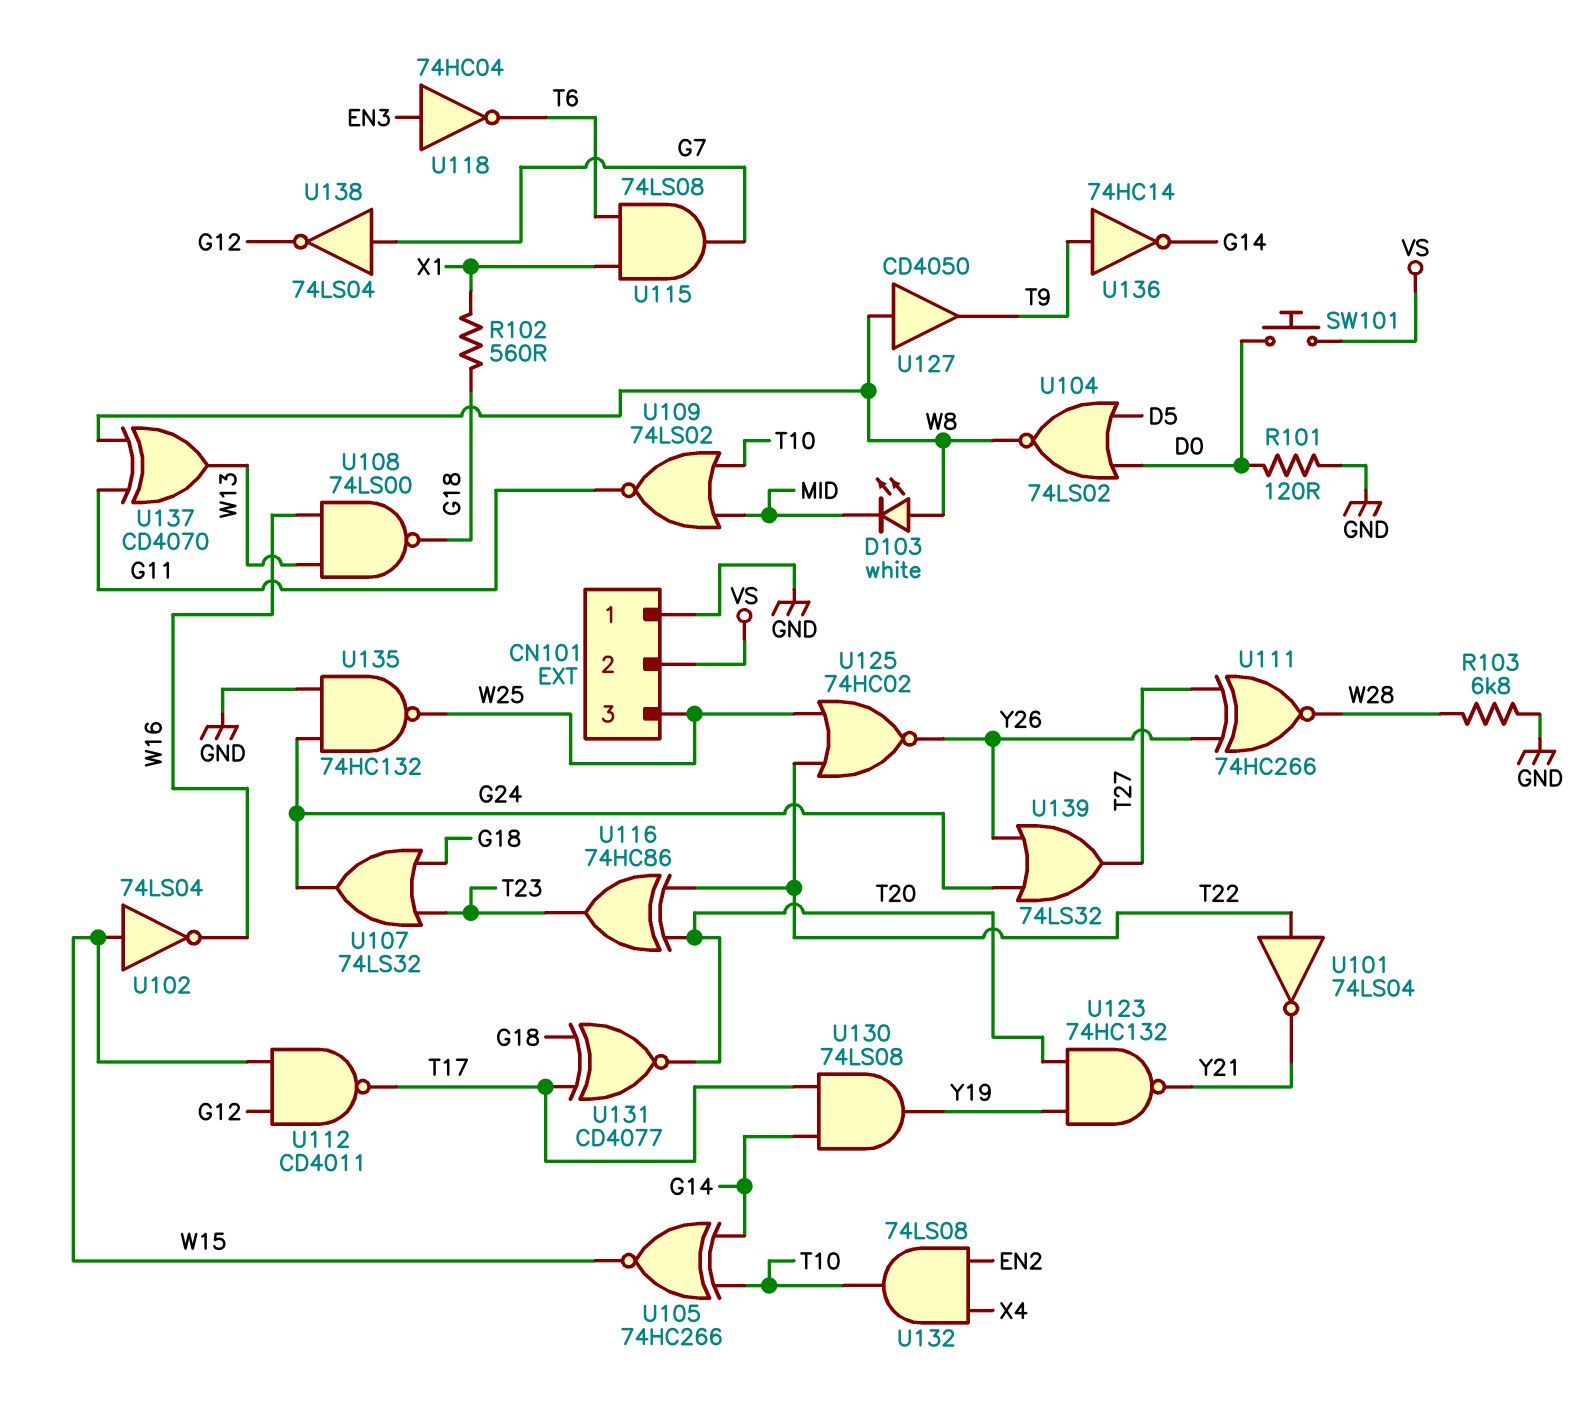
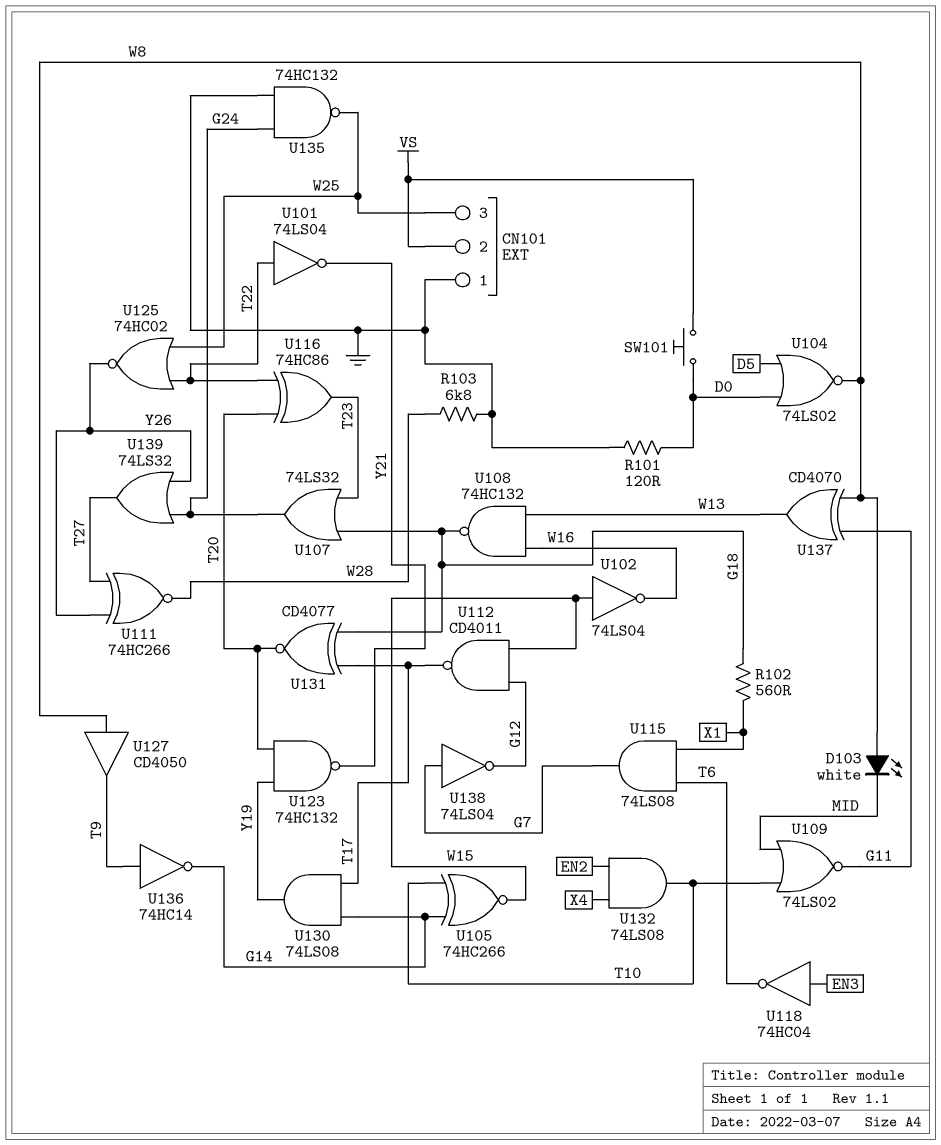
U108: NAND 74LS00 (in W13, in W16, out G18) -> NAND 74HC132 (in W13, in W16, out G18)

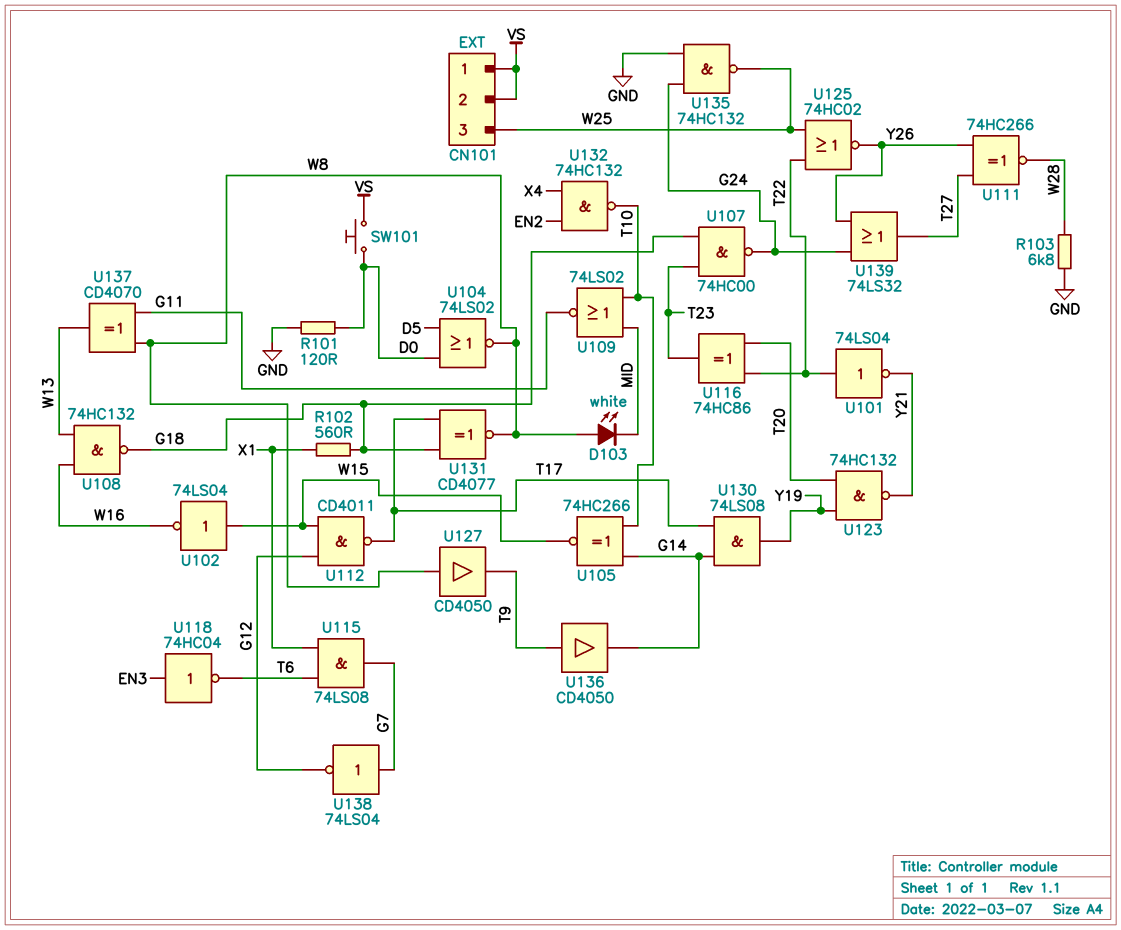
CN101 pin 1: GND -> VS
U107: OR 74LS32 (in G18, in T23, out G24) -> NAND 74HC00 (in G18, in T23, out G24)
U131: XNOR CD4077 (in G18, in T17, out T20) -> XNOR CD4077 (in G18, in T17, out W8)
U132: AND 74LS08 (in EN2, in X4, out T10) -> NAND 74HC132 (in EN2, in X4, out T10)
U136: NOT 74HC14 (in T9, out G14) -> buffer CD4050 (in T9, out G14)

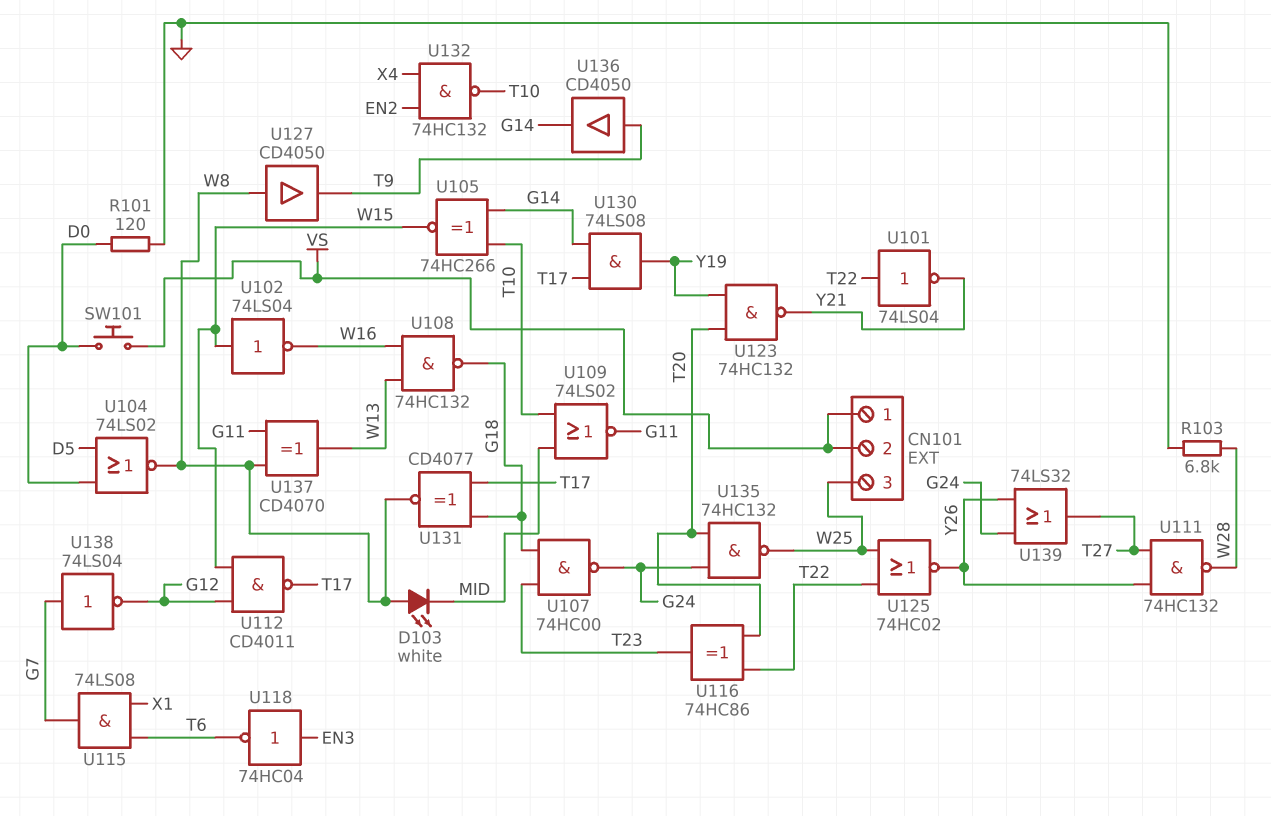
R102: 560 (G18, X1) -> none
U111: XNOR 74HC266 (in T27, in Y26, out W28) -> NAND 74HC132 (in T27, in Y26, out W28)
U135: NAND 74HC132 (in G24, in GND, out W25) -> NAND 74HC132 (in G24, in T20, out W25)

